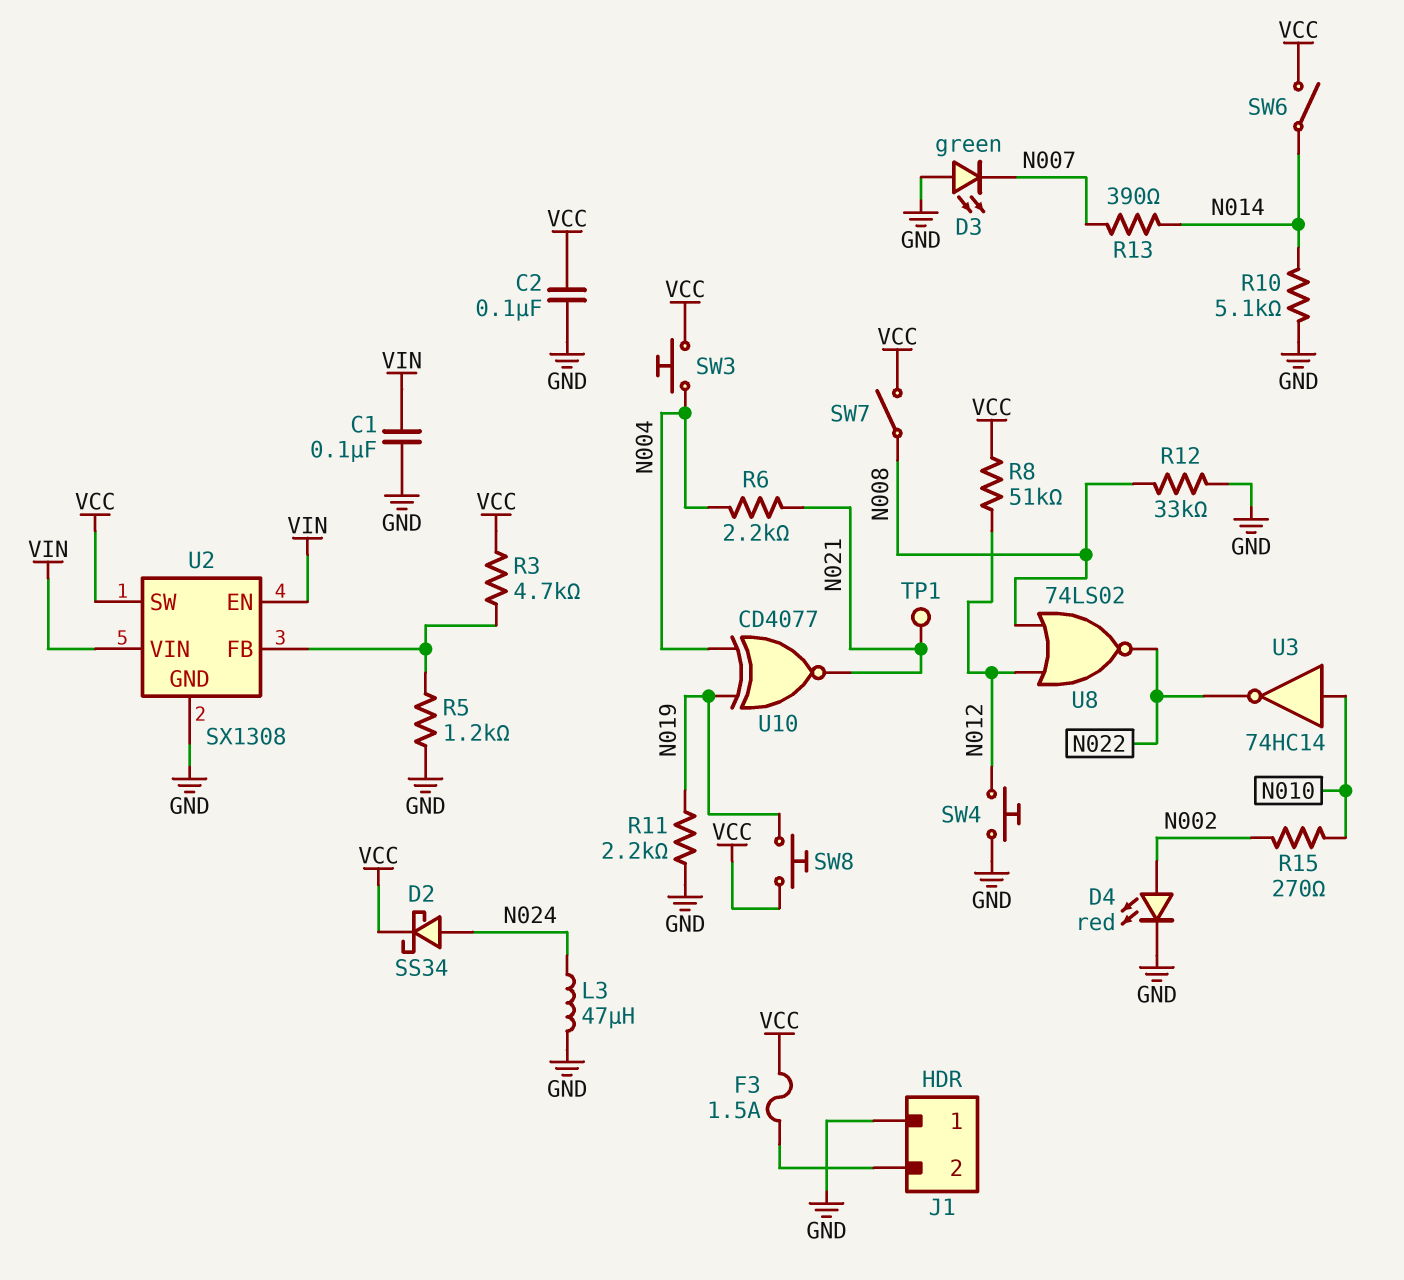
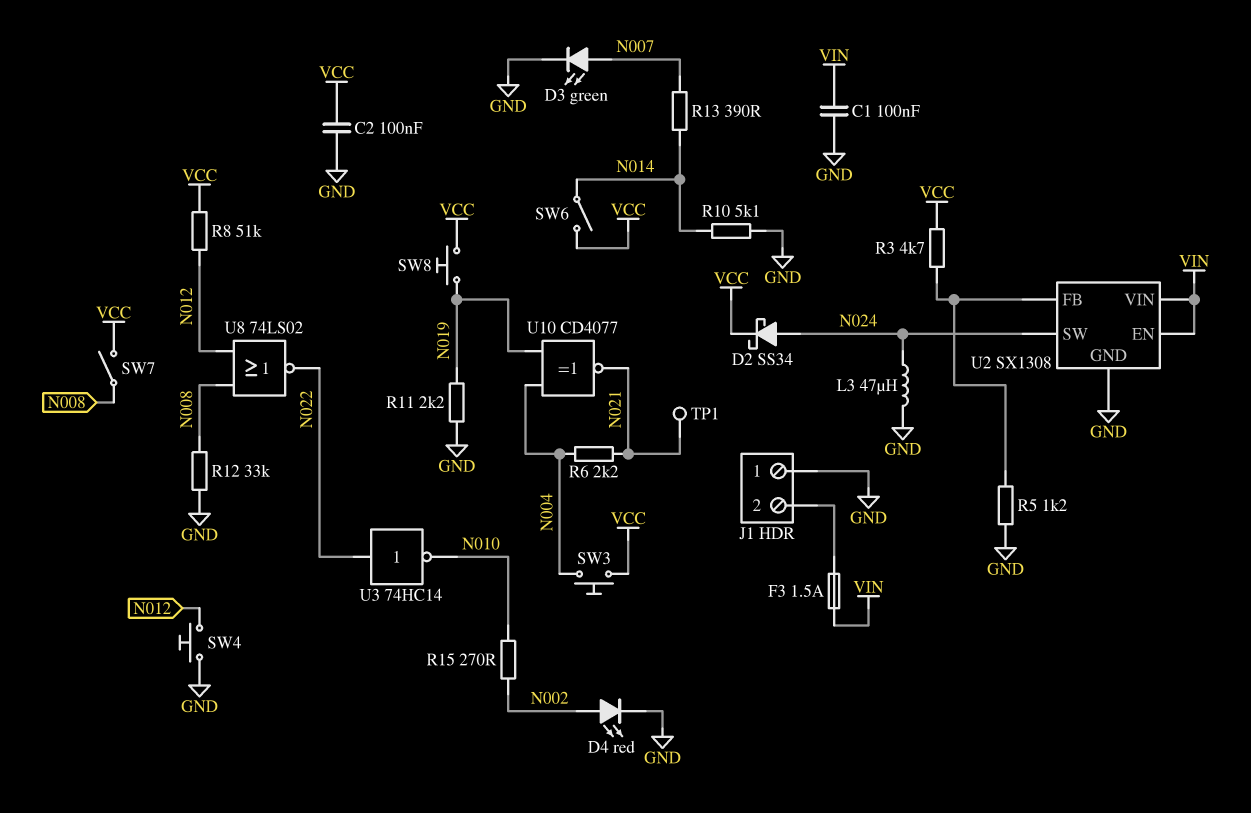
D3: LED green (A GND, K N007) -> LED green (A N007, K GND)
F3: 1.5A (J1/2, VCC) -> 1.5A (J1/2, VIN)
U2 pin SW: VCC -> N024
U3: NOT 74HC14 (in N010, out N022) -> NOT 74HC14 (in N022, out N010)

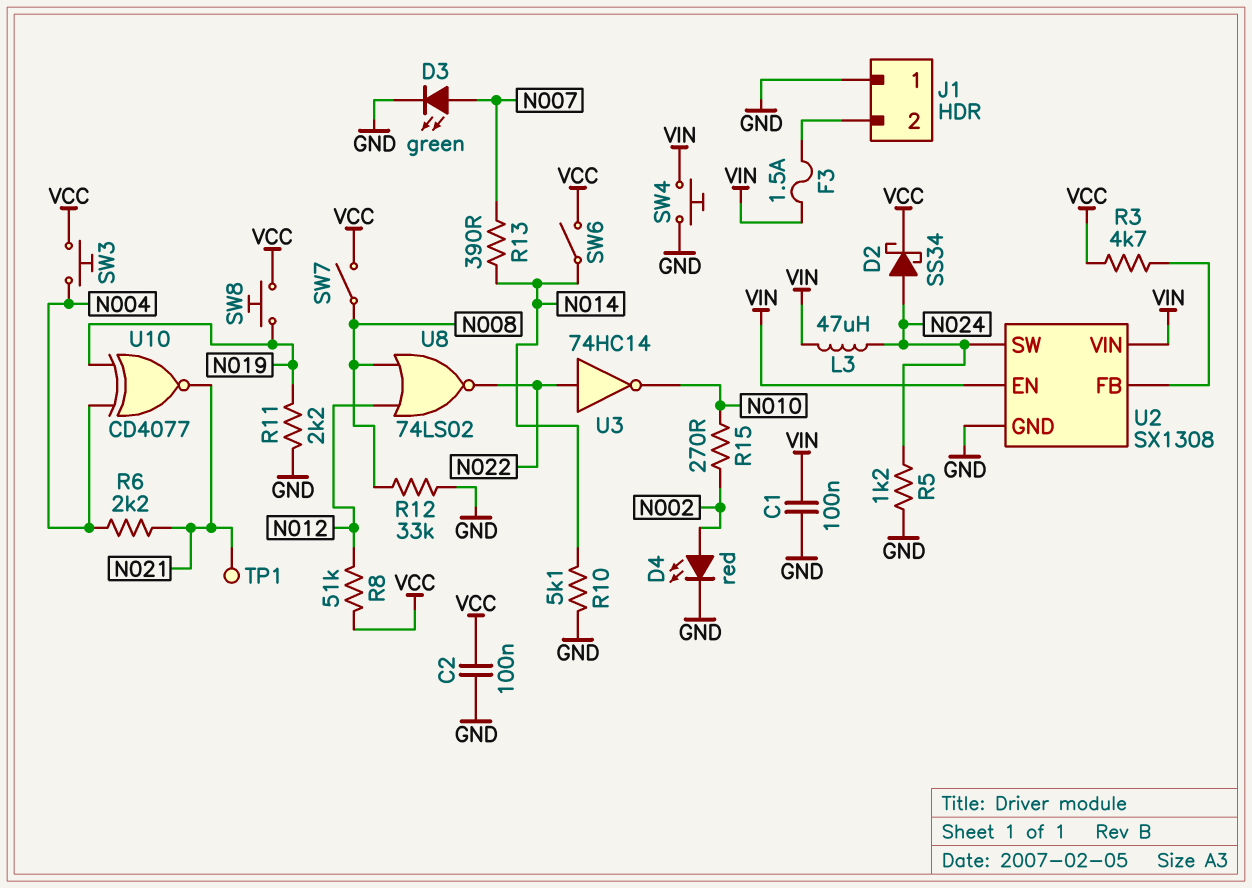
L3: 47uH (GND, N024) -> 47uH (N024, VIN)
R5: 1.2k (GND, U2/FB) -> 1.2k (GND, N024)
SW4: button (GND, N012) -> button (GND, VIN)

